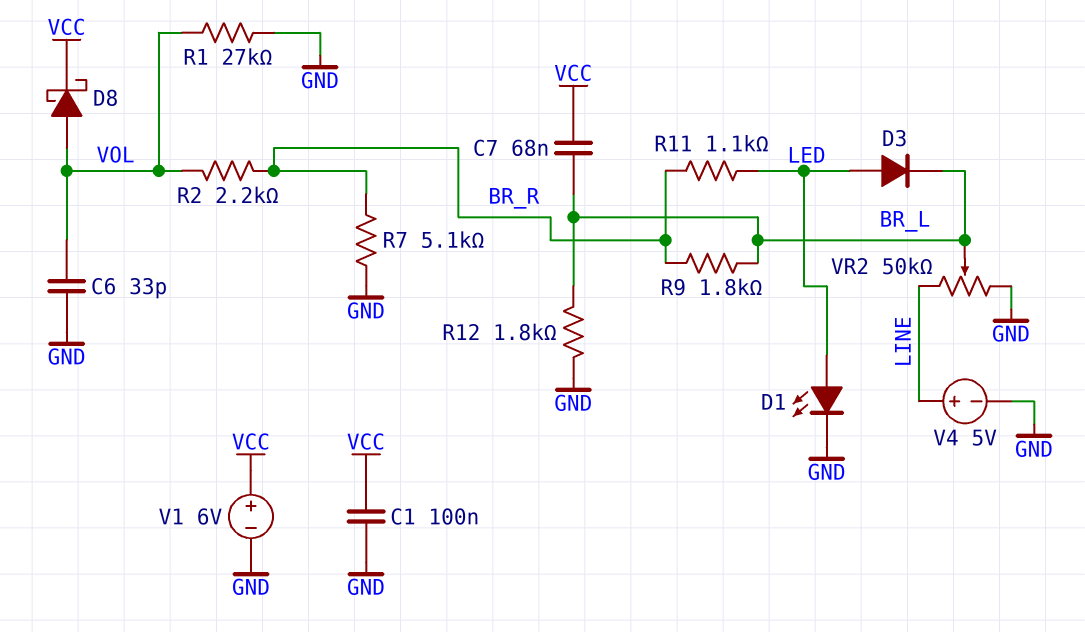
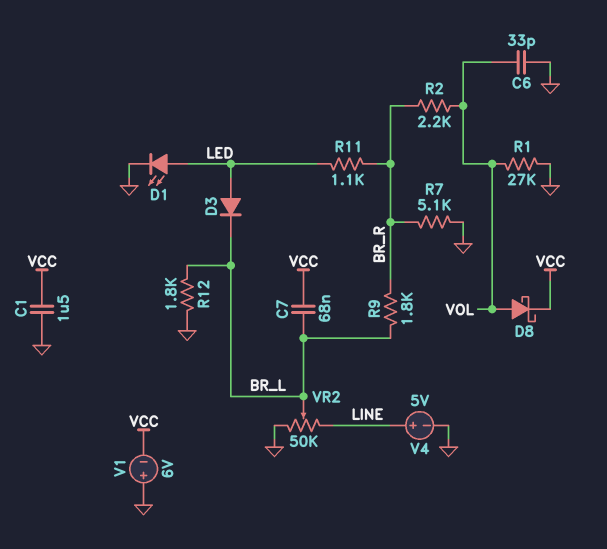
C1: 100nF (GND, VCC) -> 1.5uF (GND, VCC)
V1: 6V (plus VCC, minus GND) -> 6V (plus GND, minus VCC)

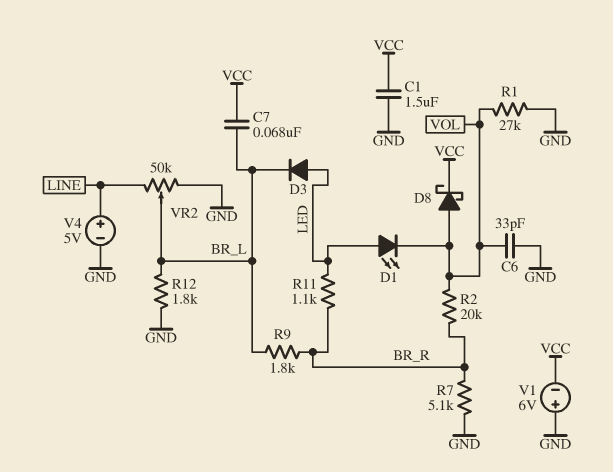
D1: LED (A LED, K GND) -> LED (A LED, K VOL)
R2: 2.2k (BR_R, VOL) -> 20k (BR_R, VOL)

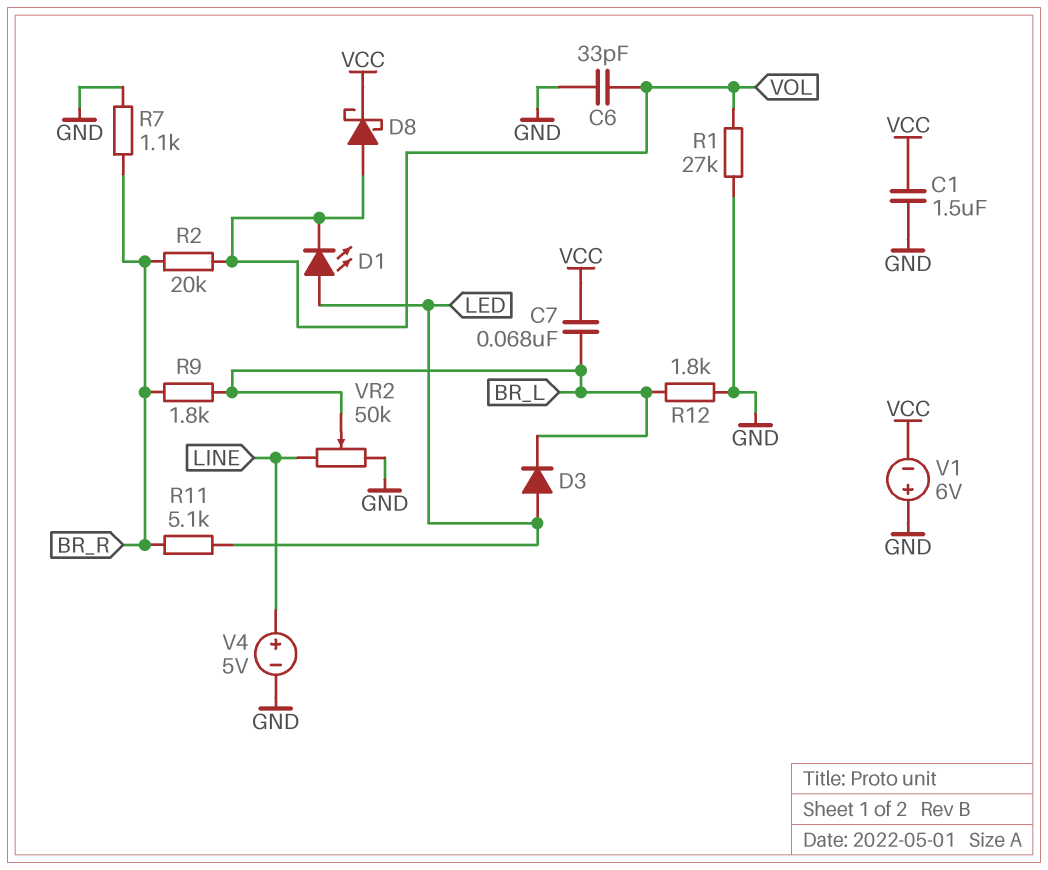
R7: 5.1k (BR_R, GND) -> 1.1k (BR_R, GND)
R11: 1.1k (BR_R, LED) -> 5.1k (BR_R, LED)

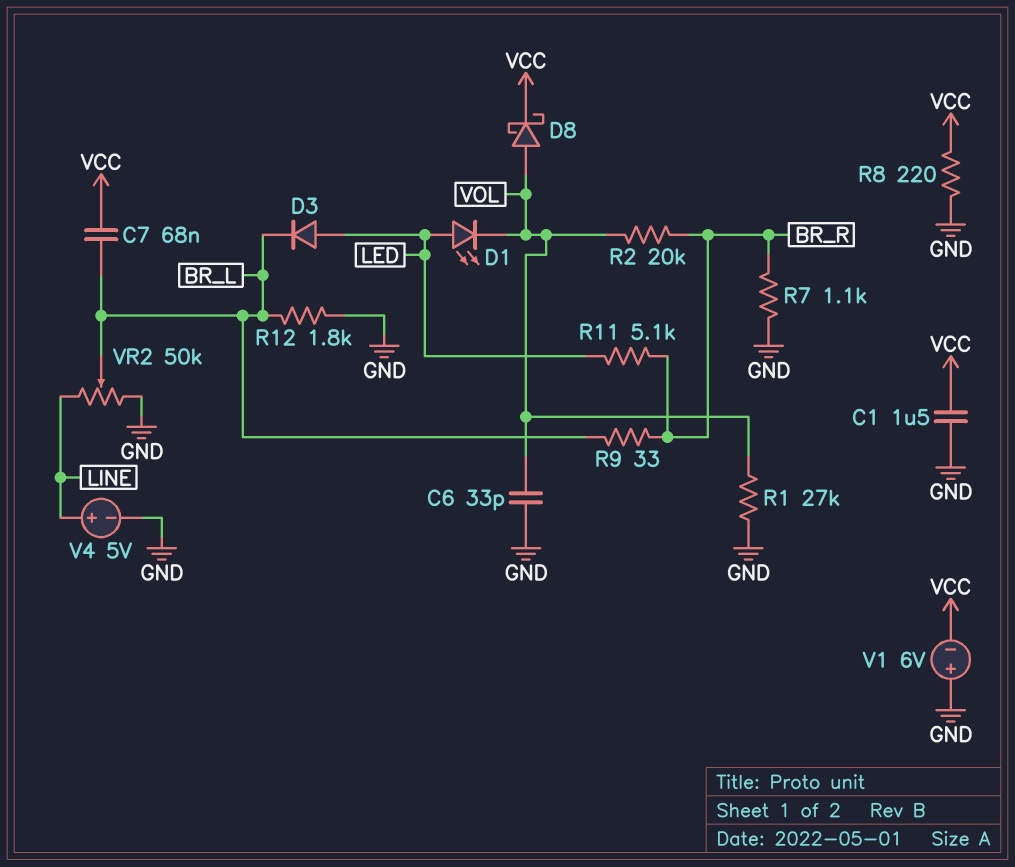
R8: none -> 220 (GND, VCC)
R9: 1.8k (BR_L, BR_R) -> 33 (BR_L, BR_R)

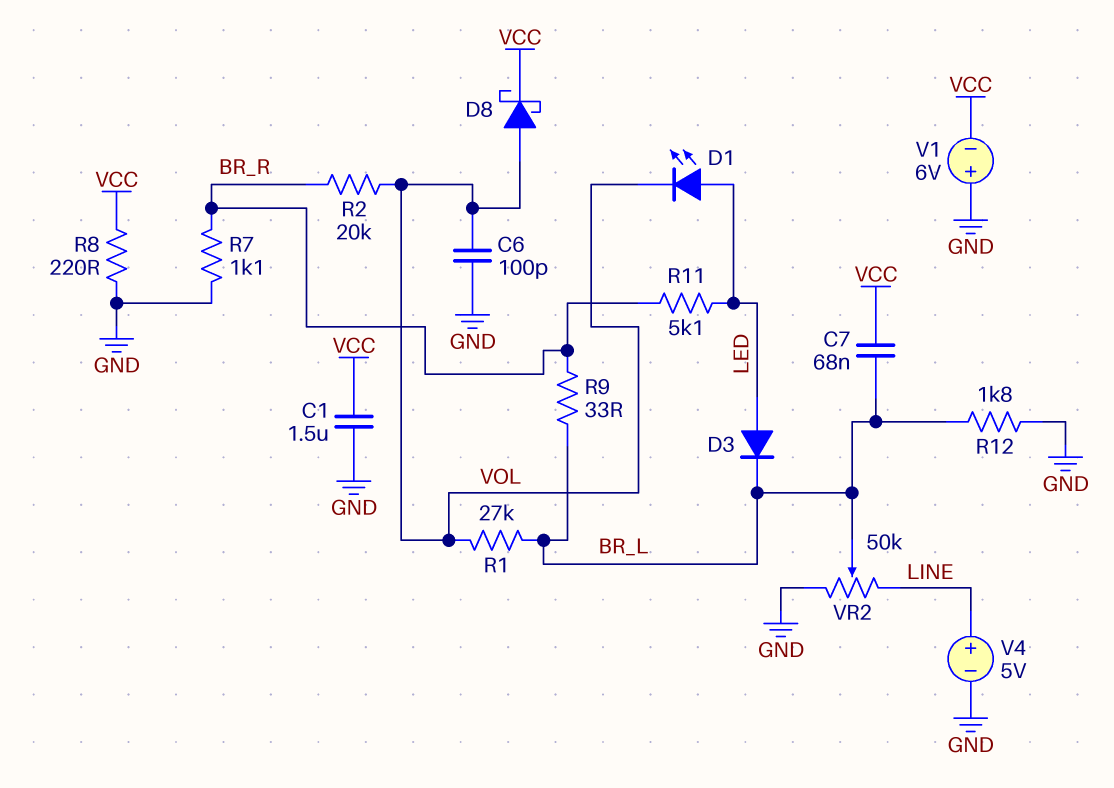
C6: 33pF (GND, VOL) -> 100pF (GND, VOL)
R1: 27k (GND, VOL) -> 27k (BR_L, VOL)

